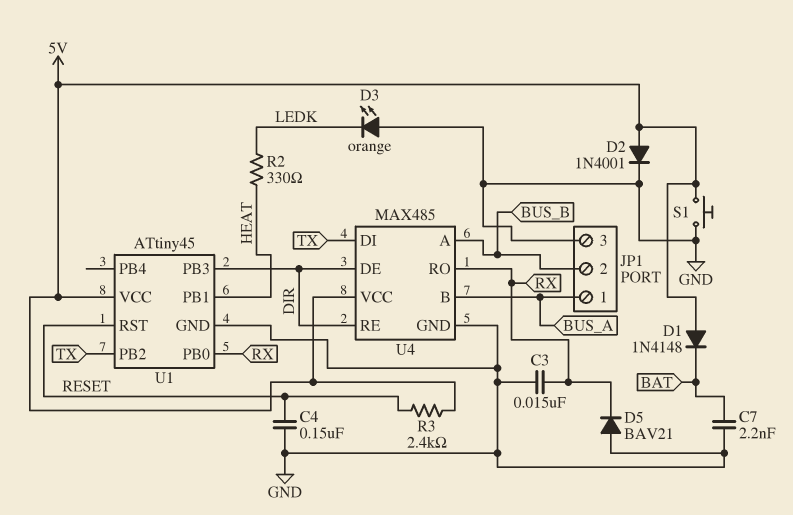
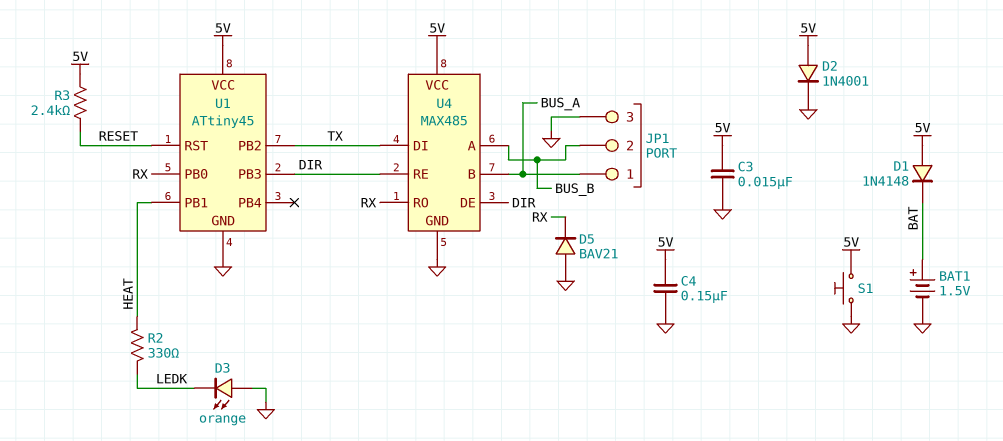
BAT1: none -> 1.5V (plus BAT, minus GND)
C3: 15nF (GND, RX) -> 15nF (5V, GND)
C4: 150nF (GND, RESET) -> 150nF (5V, GND)
C7: 2.2nF (BAT, GND) -> none

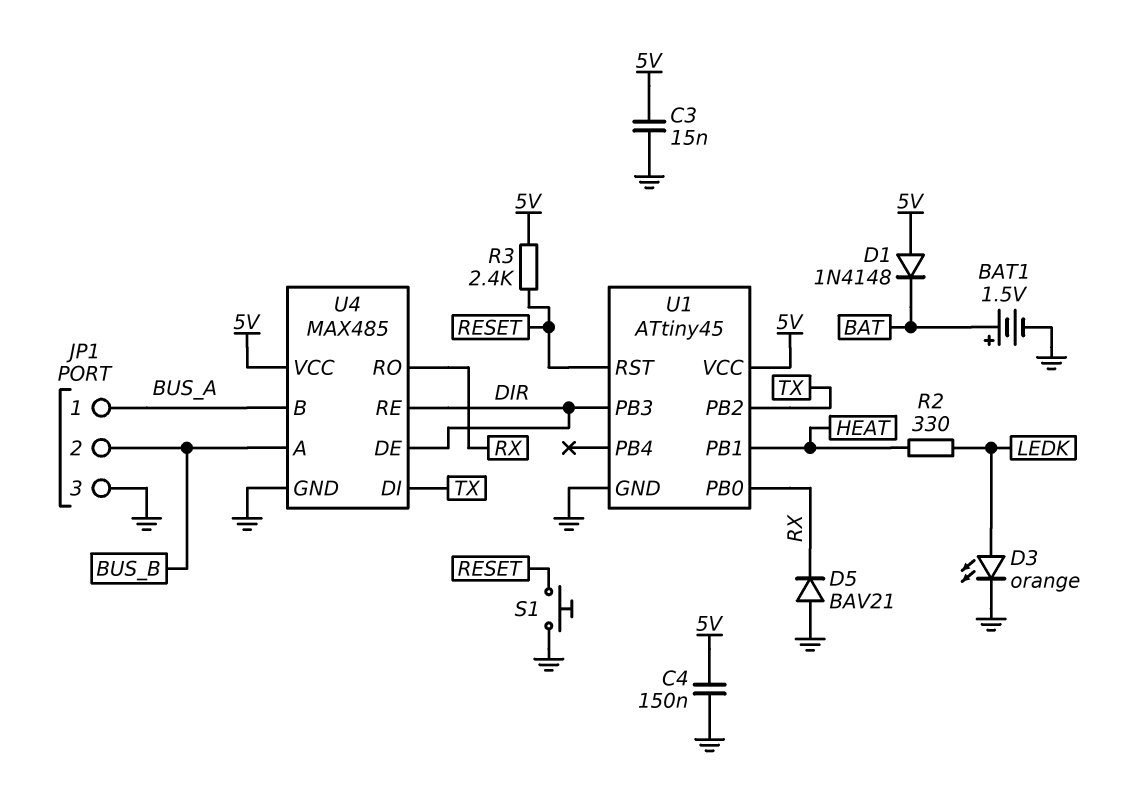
D2: diode 1N4001 (A 5V, K GND) -> none
D3: LED orange (A GND, K LEDK) -> LED orange (A LEDK, K GND)
S1: button (5V, GND) -> button (GND, RESET)

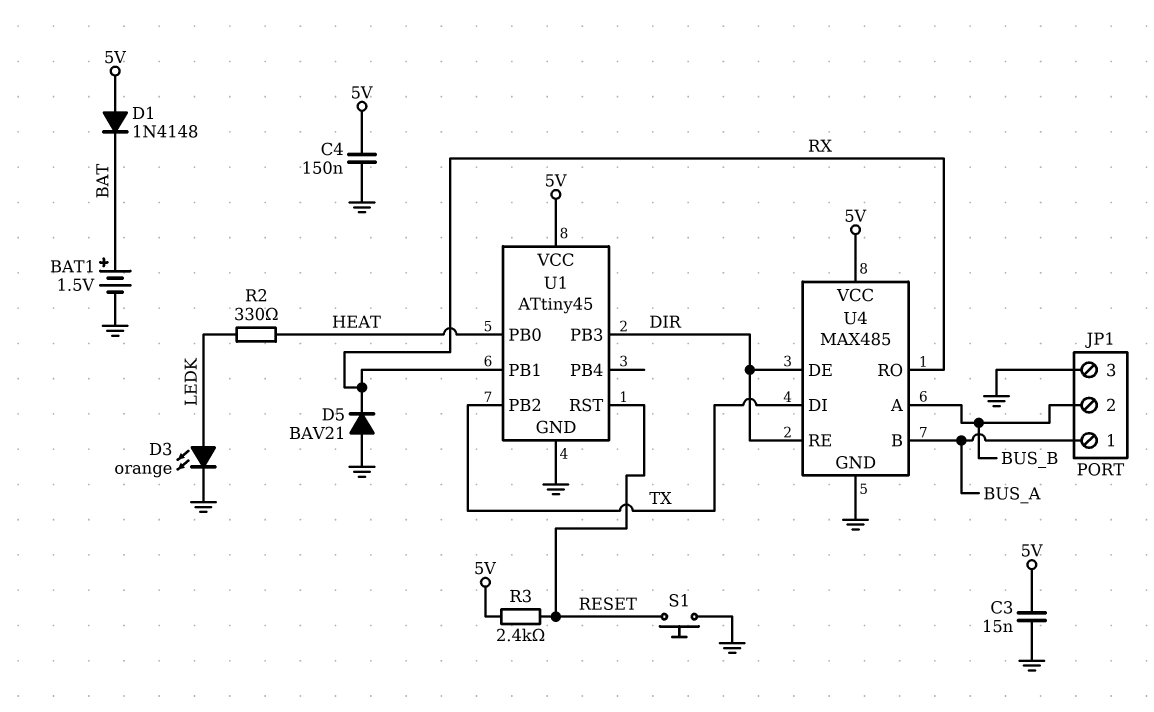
U1 pin PB0: RX -> HEAT
U1 pin PB1: HEAT -> RX

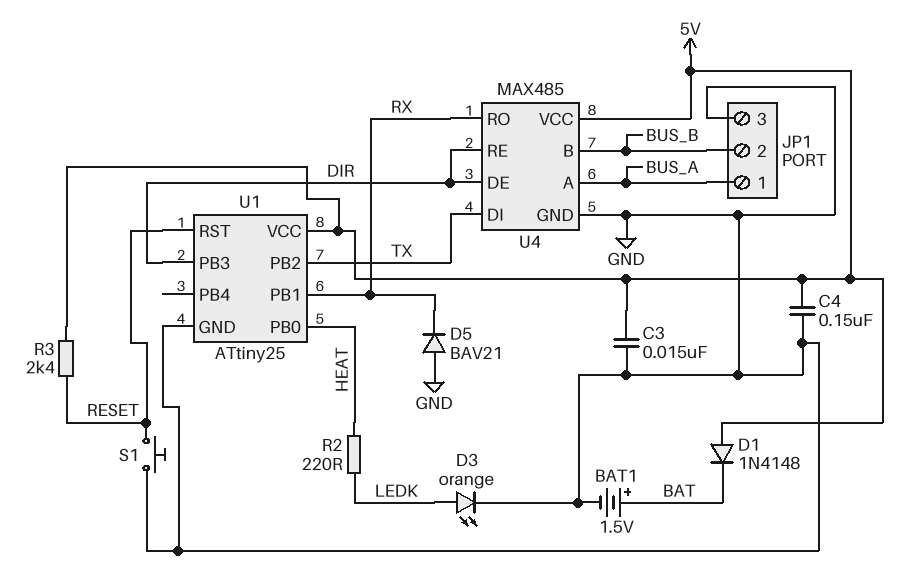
R2: 330 (HEAT, LEDK) -> 220 (HEAT, LEDK)
U1: ATtiny45 -> ATtiny25
U4 pin A: BUS_B -> BUS_A
U4 pin B: BUS_A -> BUS_B

